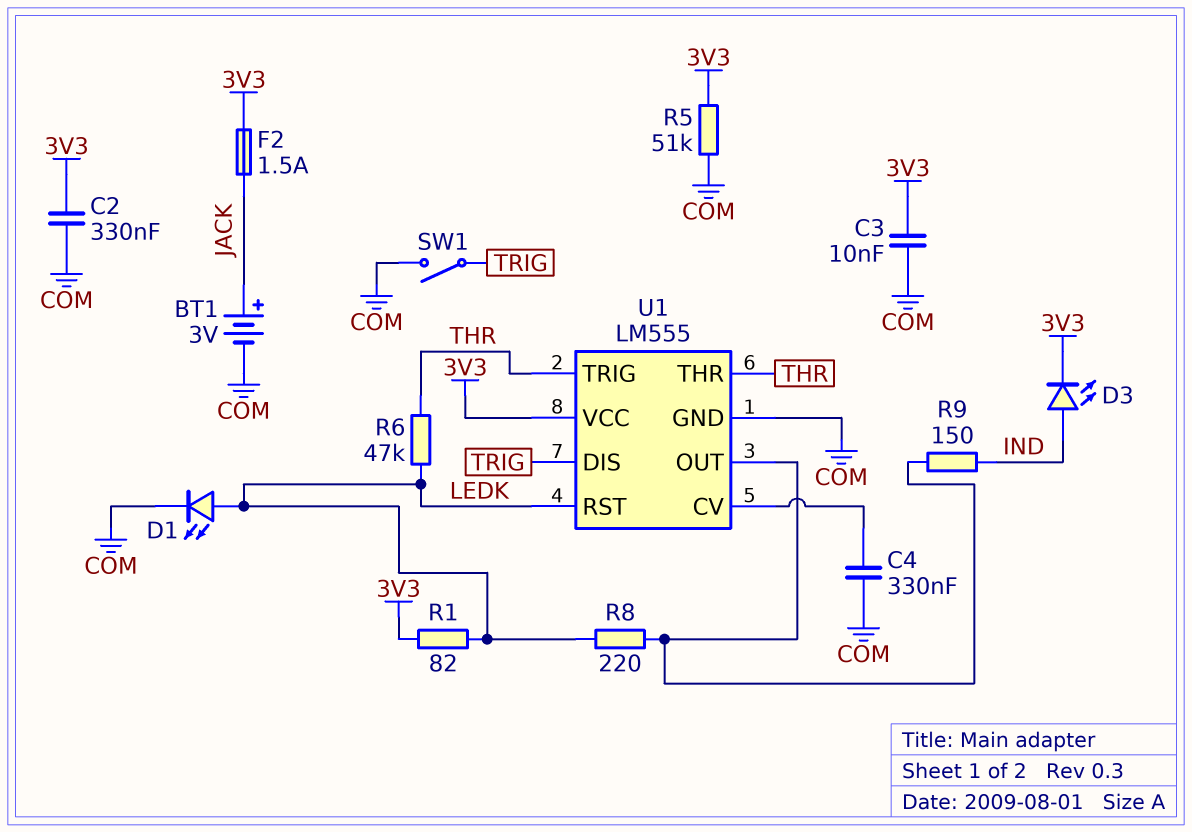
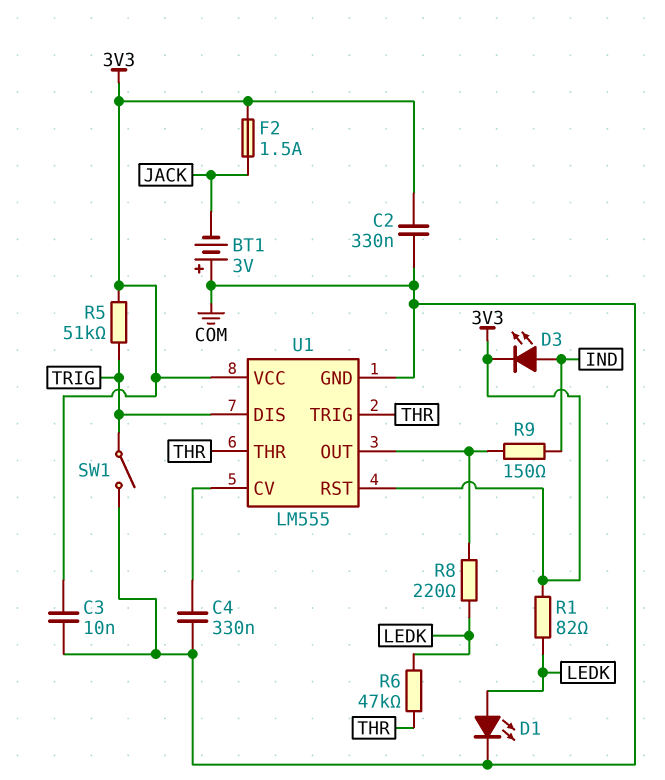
BT1: 3V (plus JACK, minus COM) -> 3V (plus COM, minus JACK)
R5: 51k (3V3, COM) -> 51k (3V3, TRIG)
U1 pin RST: LEDK -> 3V3

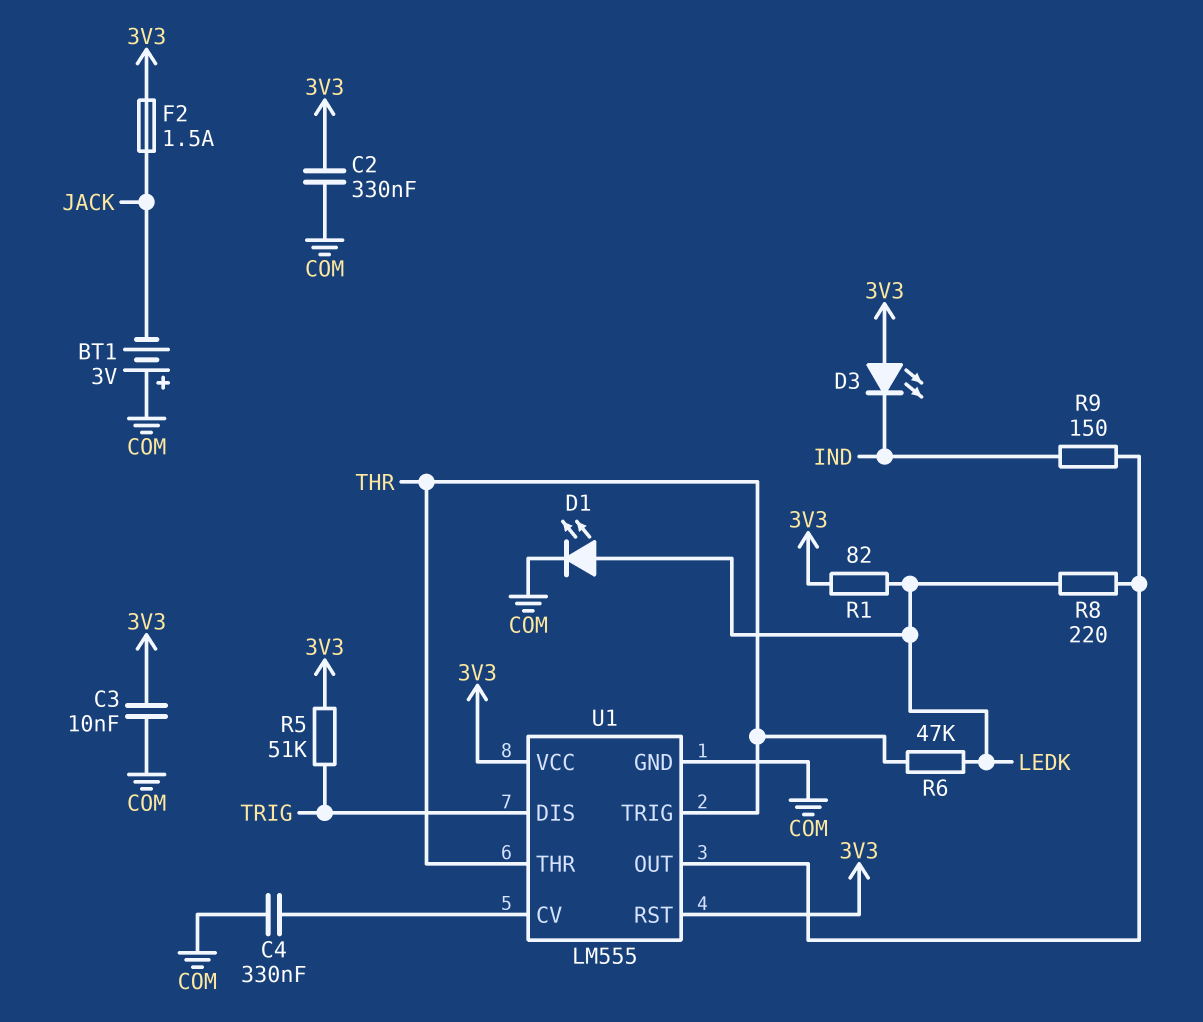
D3: LED (A IND, K 3V3) -> LED (A 3V3, K IND)
SW1: switch (COM, TRIG) -> none

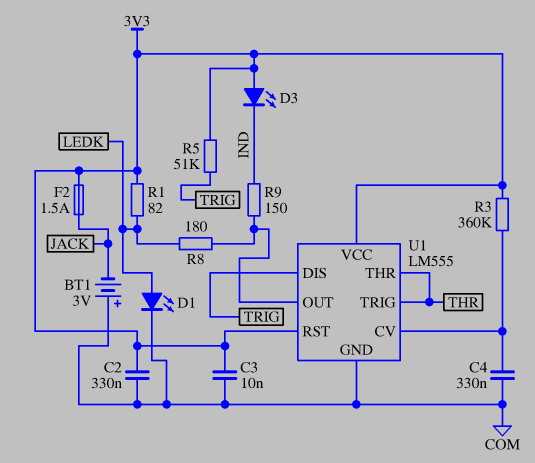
R3: none -> 360k (3V3, U1/CV)
R6: 47k (LEDK, THR) -> none
R8: 220 (LEDK, U1/OUT) -> 180 (LEDK, U1/OUT)

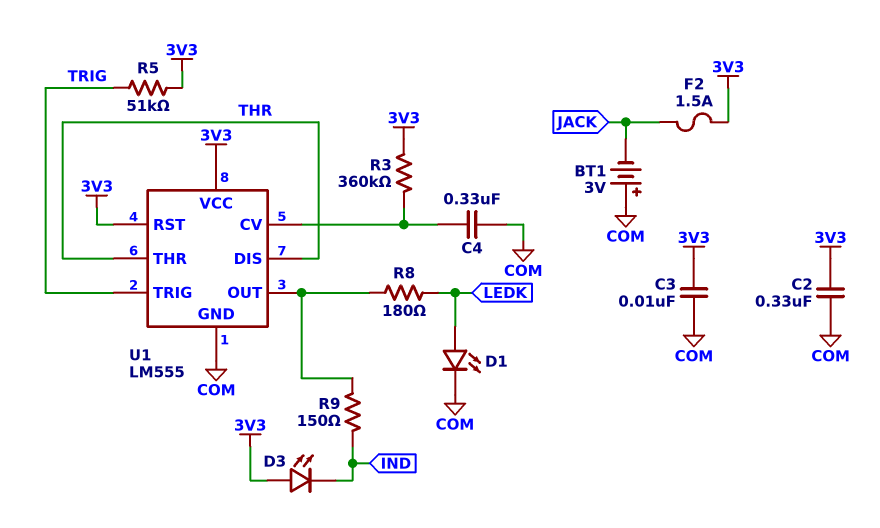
R1: 82 (3V3, LEDK) -> none
U1 pin DIS: TRIG -> THR
U1 pin TRIG: THR -> TRIG

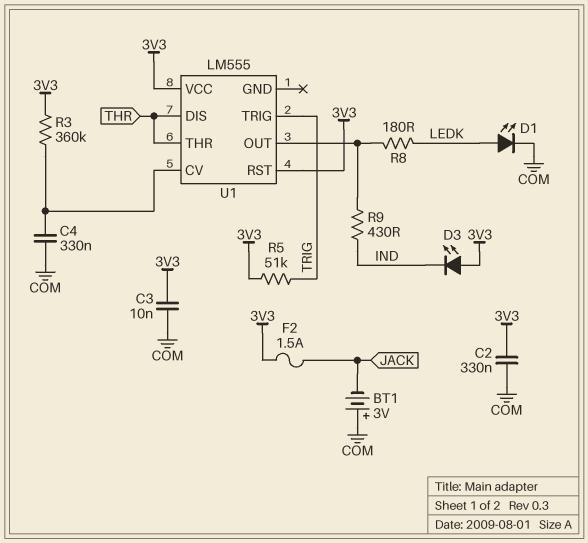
R9: 150 (IND, U1/OUT) -> 430 (IND, U1/OUT)
U1 pin GND: COM -> none

